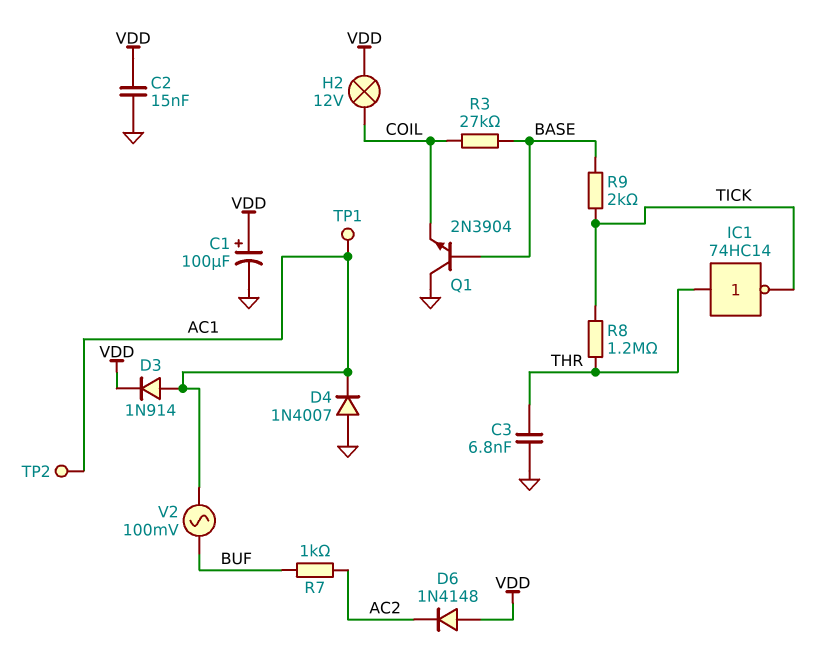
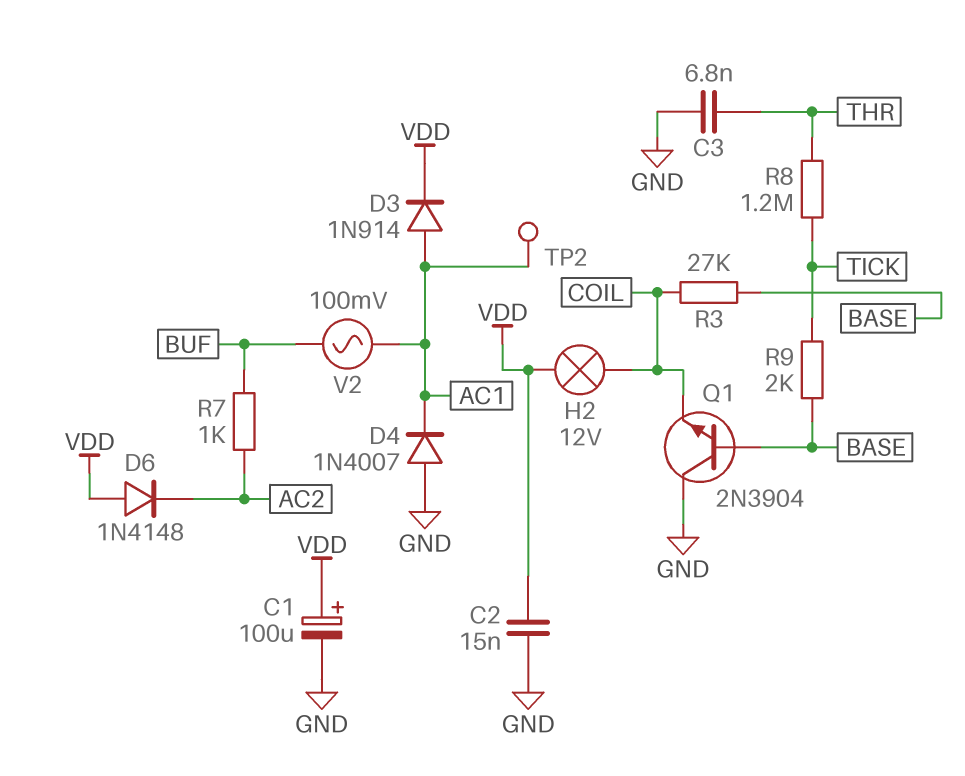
IC1: NOT 74HC14 (in THR, out TICK) -> none
TP1: test point (AC1) -> none

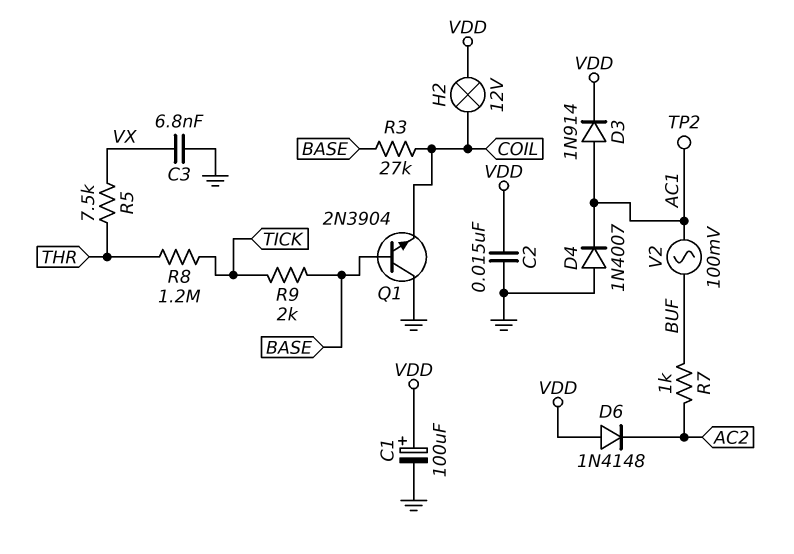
C3: 6.8nF (GND, THR) -> 6.8nF (GND, VX)
R5: none -> 7.5k (THR, VX)

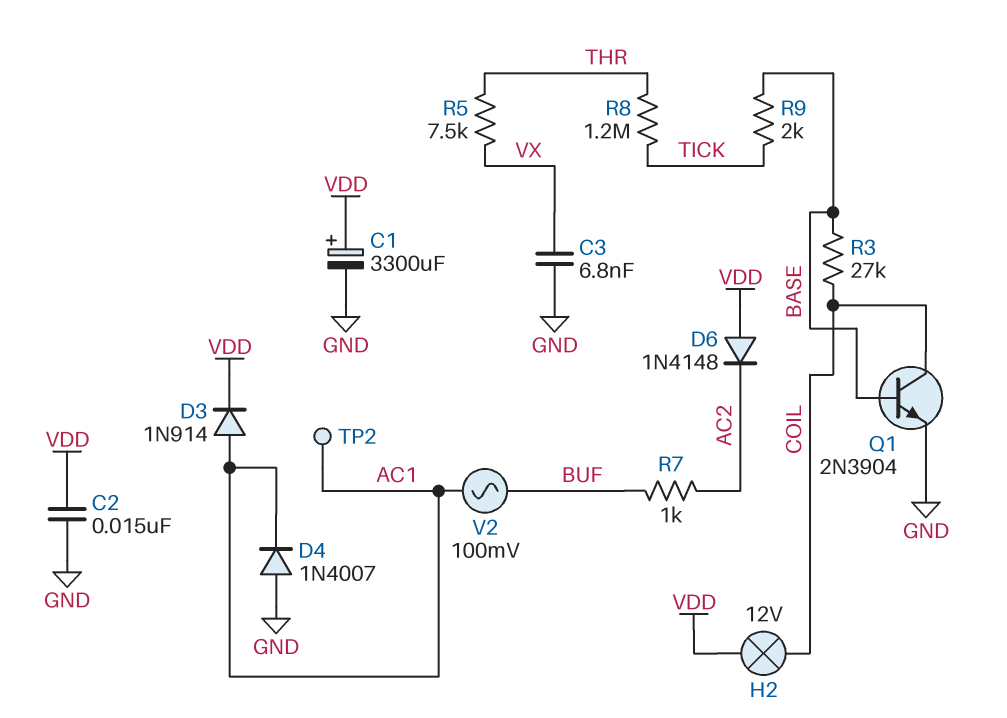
C1: 100uF (plus VDD, minus GND) -> 3300uF (plus VDD, minus GND)
Q1: NPN 2N3904 (B BASE, C GND, E COIL) -> NPN 2N3904 (B BASE, C COIL, E GND)

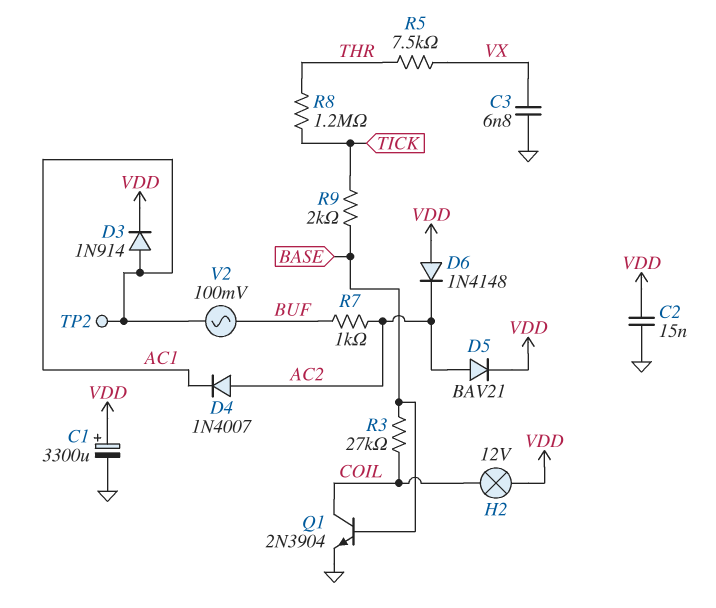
D4: diode 1N4007 (A GND, K AC1) -> diode 1N4007 (A AC2, K AC1)
D5: none -> diode BAV21 (A AC2, K VDD)

